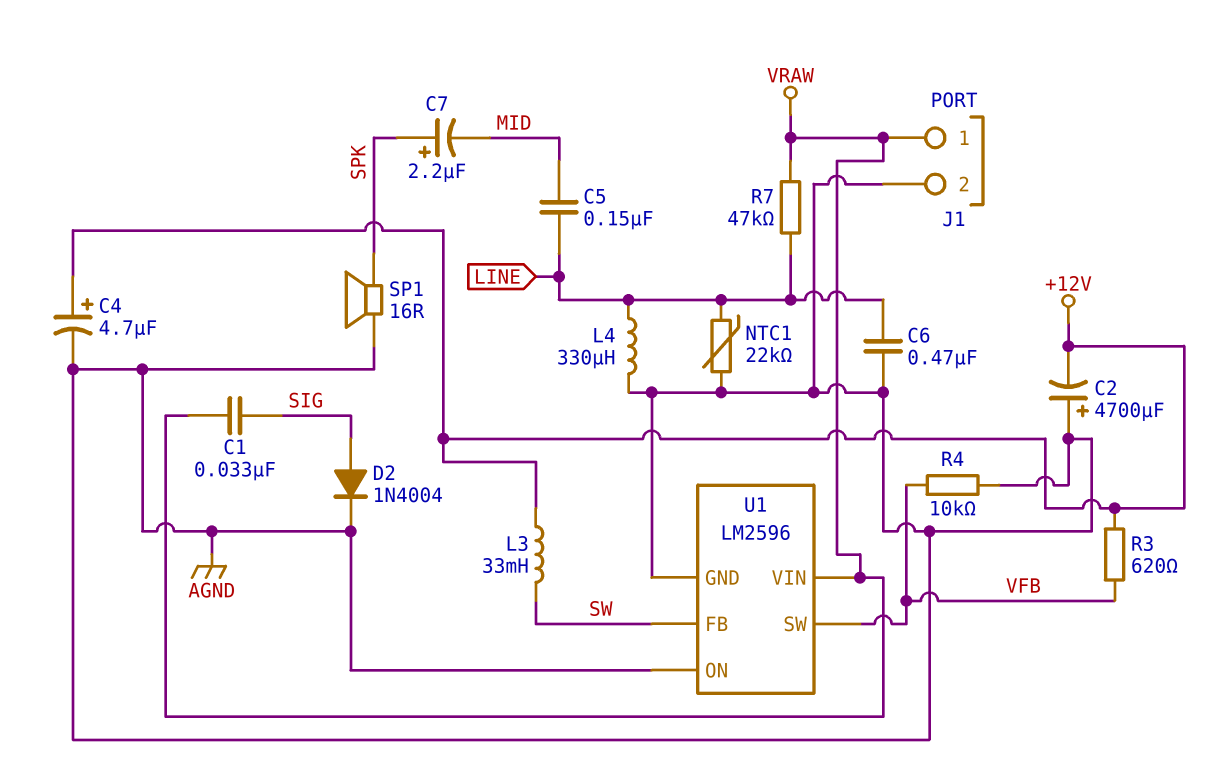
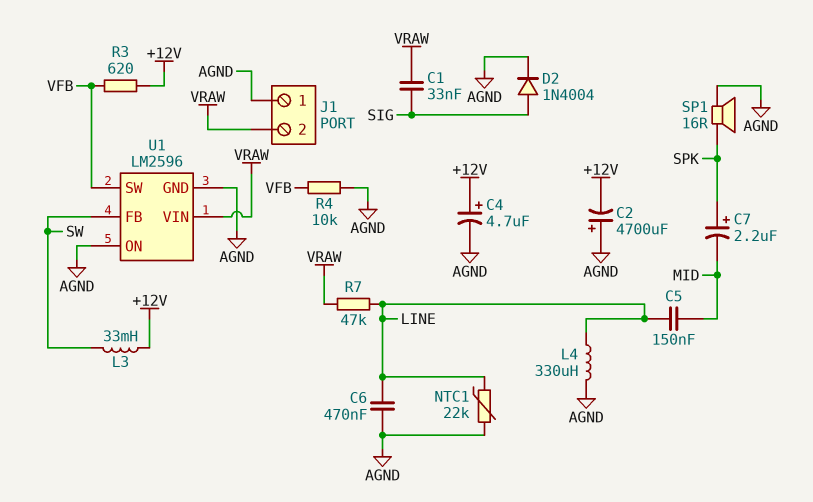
J1 pin 1: VRAW -> AGND
J1 pin 2: AGND -> VRAW

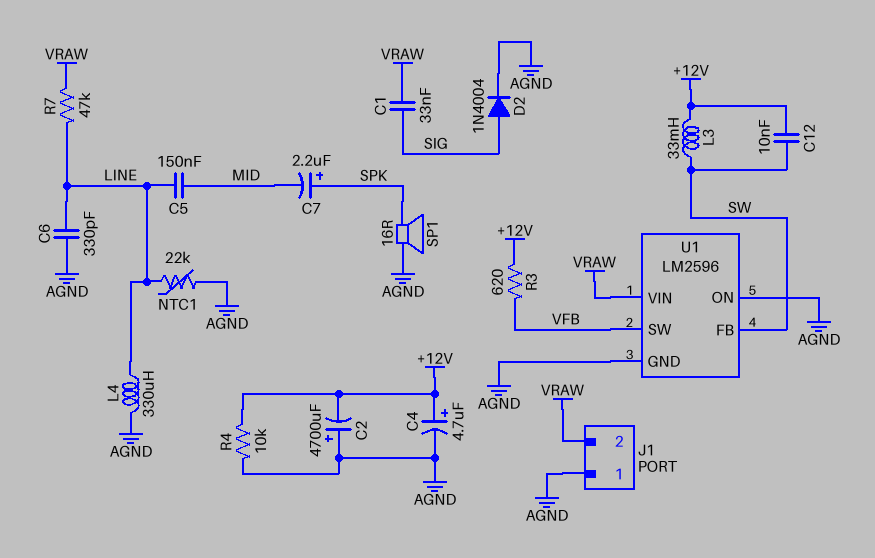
C6: 470nF (AGND, LINE) -> 330pF (AGND, LINE)
C12: none -> 10nF (+12V, SW)
R4: 10k (AGND, VFB) -> 10k (+12V, AGND)

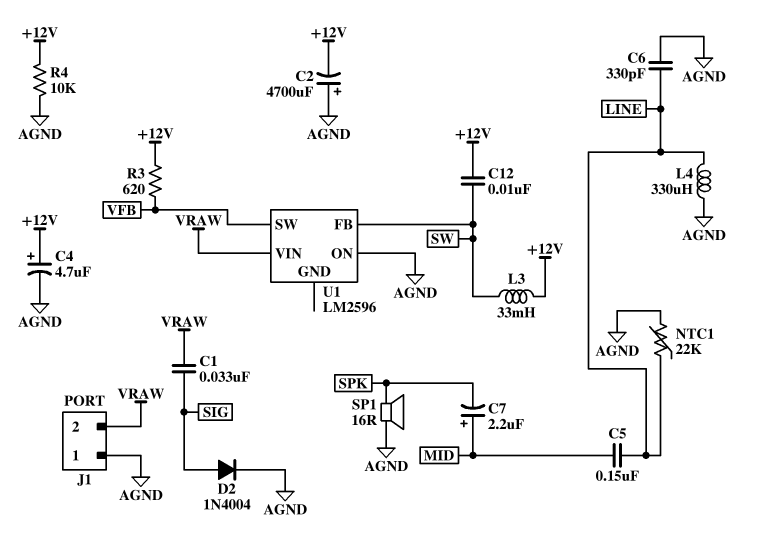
C7: 2.2uF (plus SPK, minus MID) -> 2.2uF (plus MID, minus SPK)
R7: 47k (LINE, VRAW) -> none
U1 pin GND: AGND -> none

